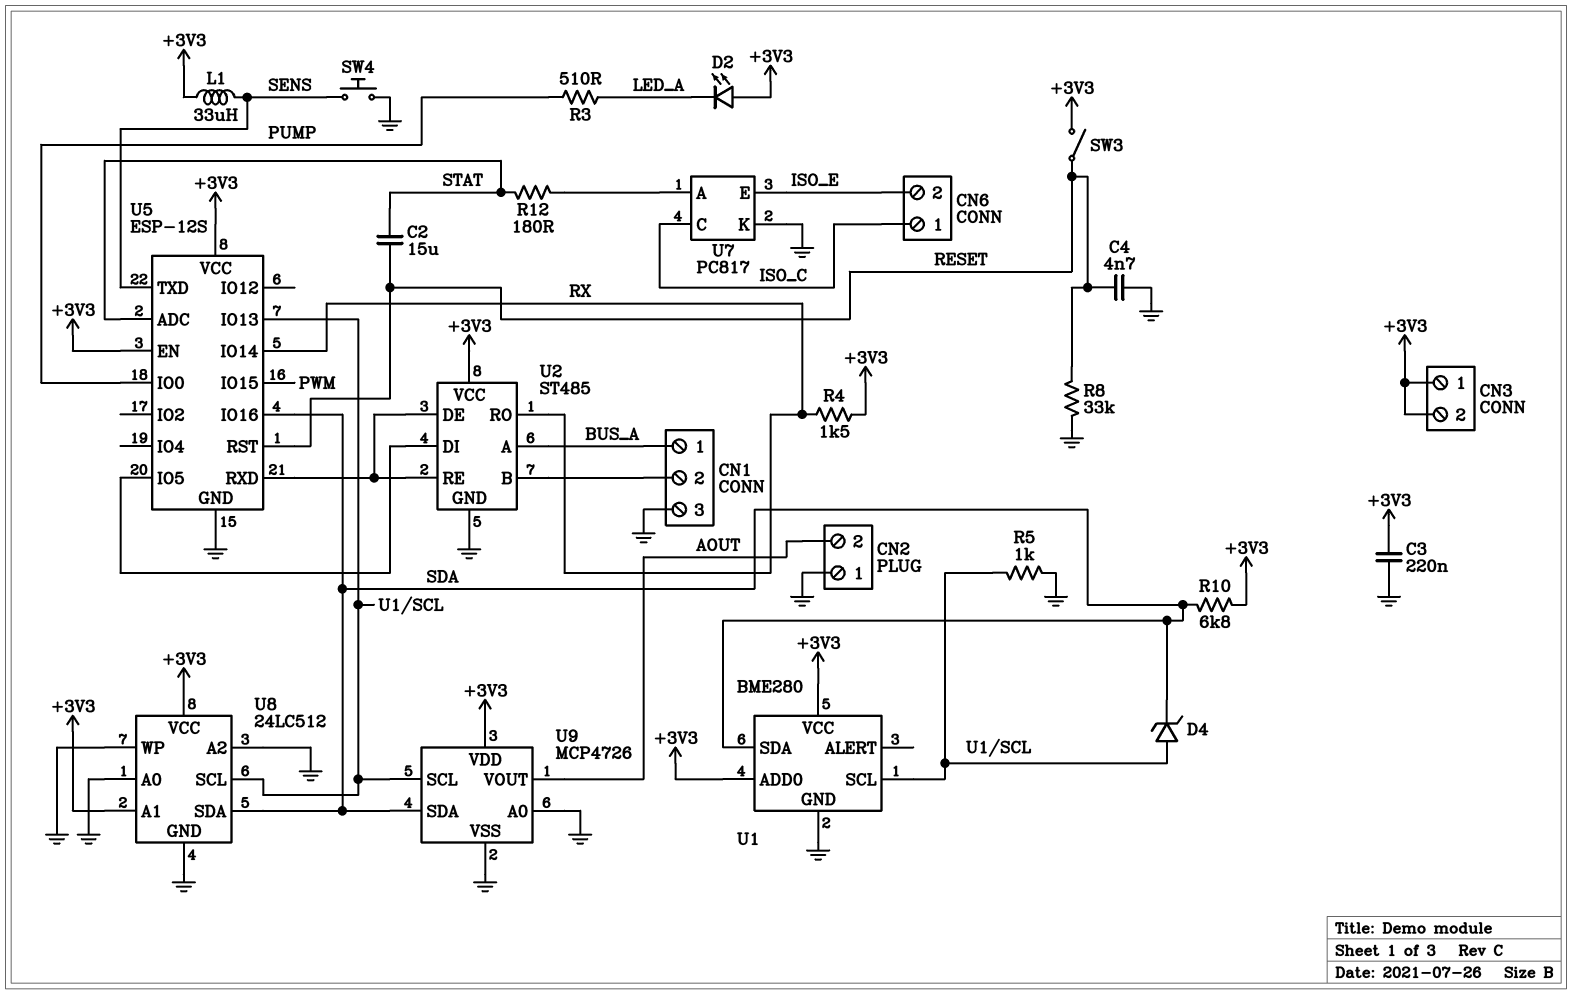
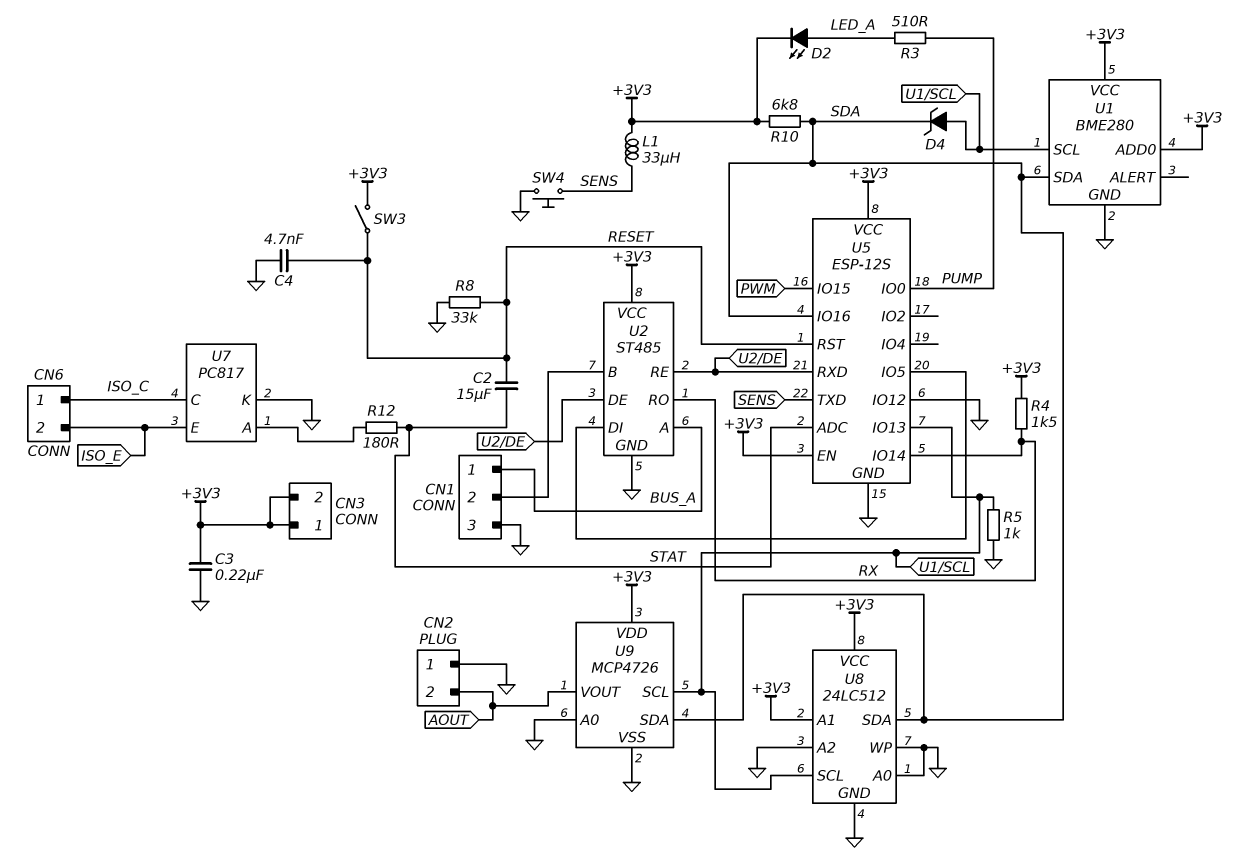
D2: LED (A +3V3, K LED_A) -> LED (A LED_A, K +3V3)
U5 pin IO12: none -> GND

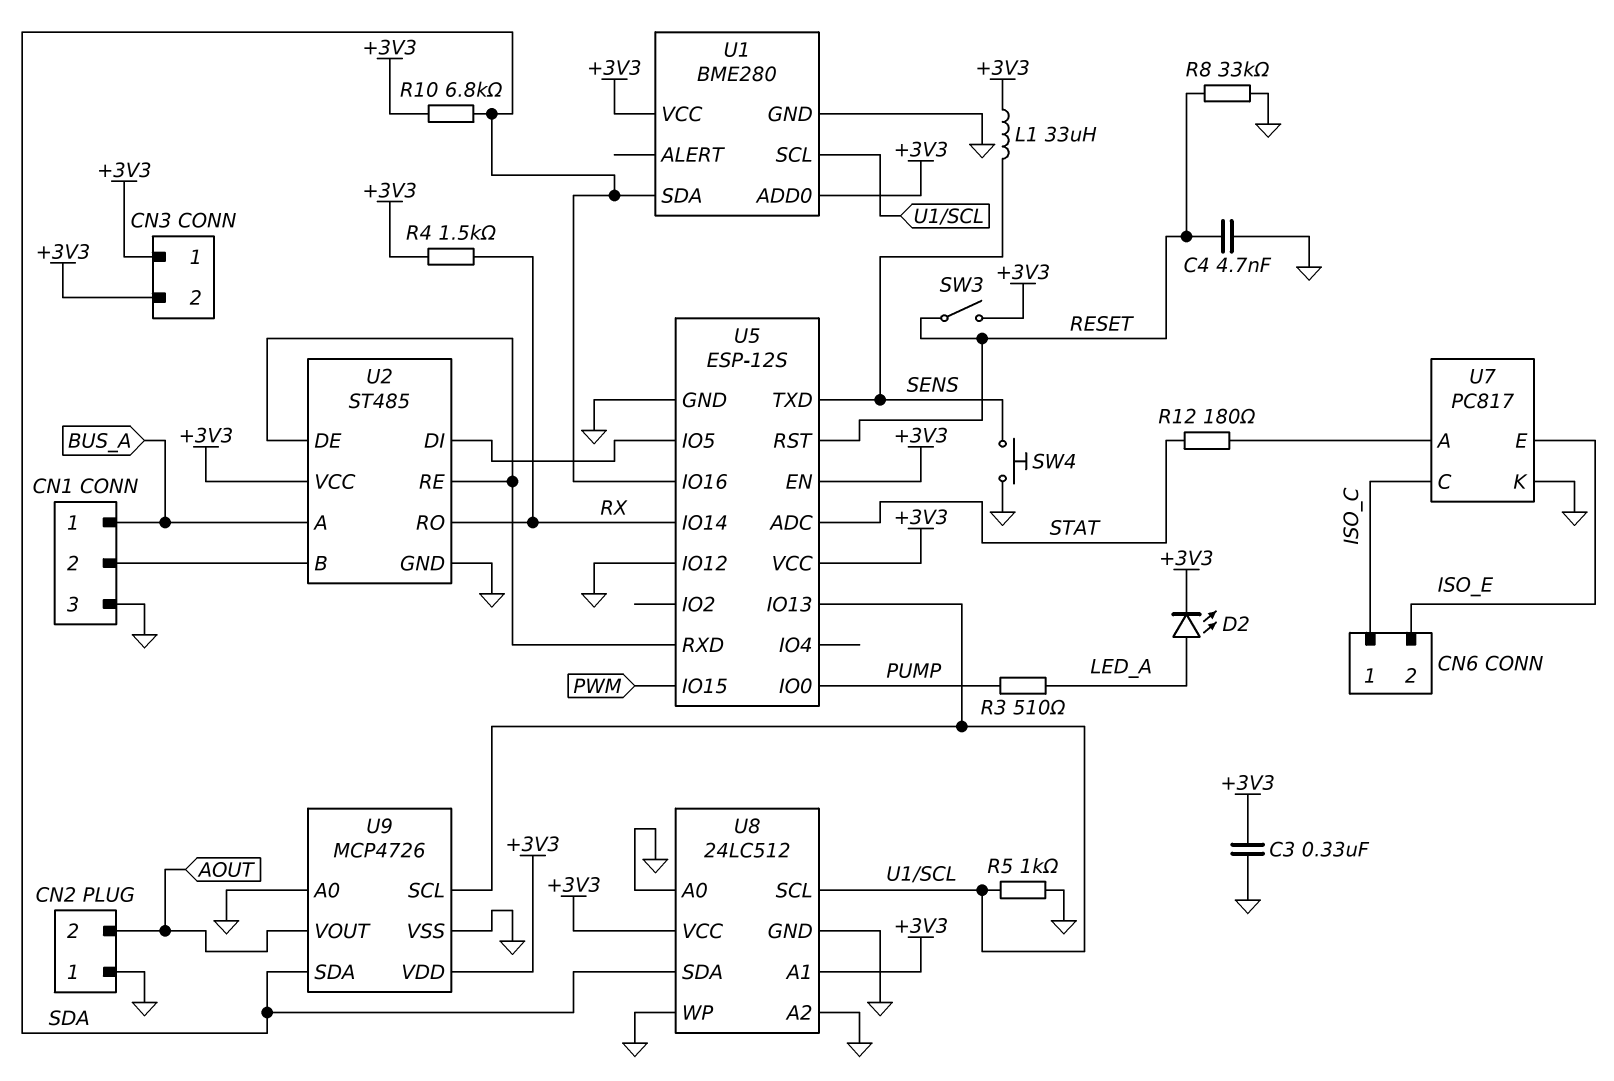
C2: 15uF (RESET, STAT) -> none
C3: 220nF (+3V3, GND) -> 330nF (+3V3, GND)
D4: zener (A U1/SCL, K SDA) -> none

